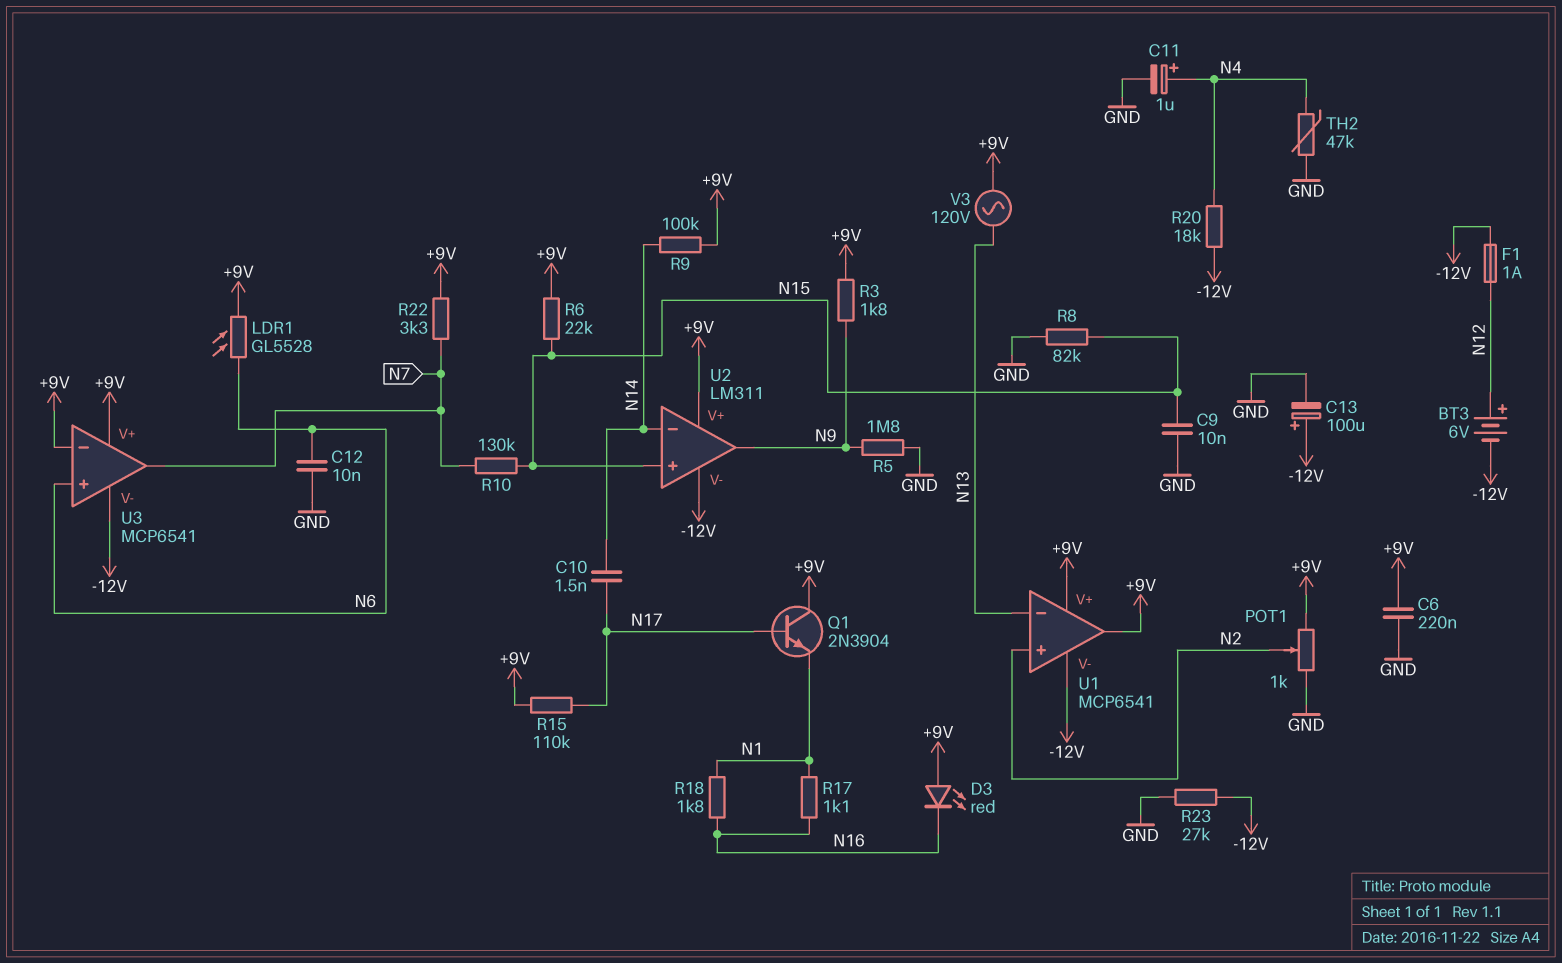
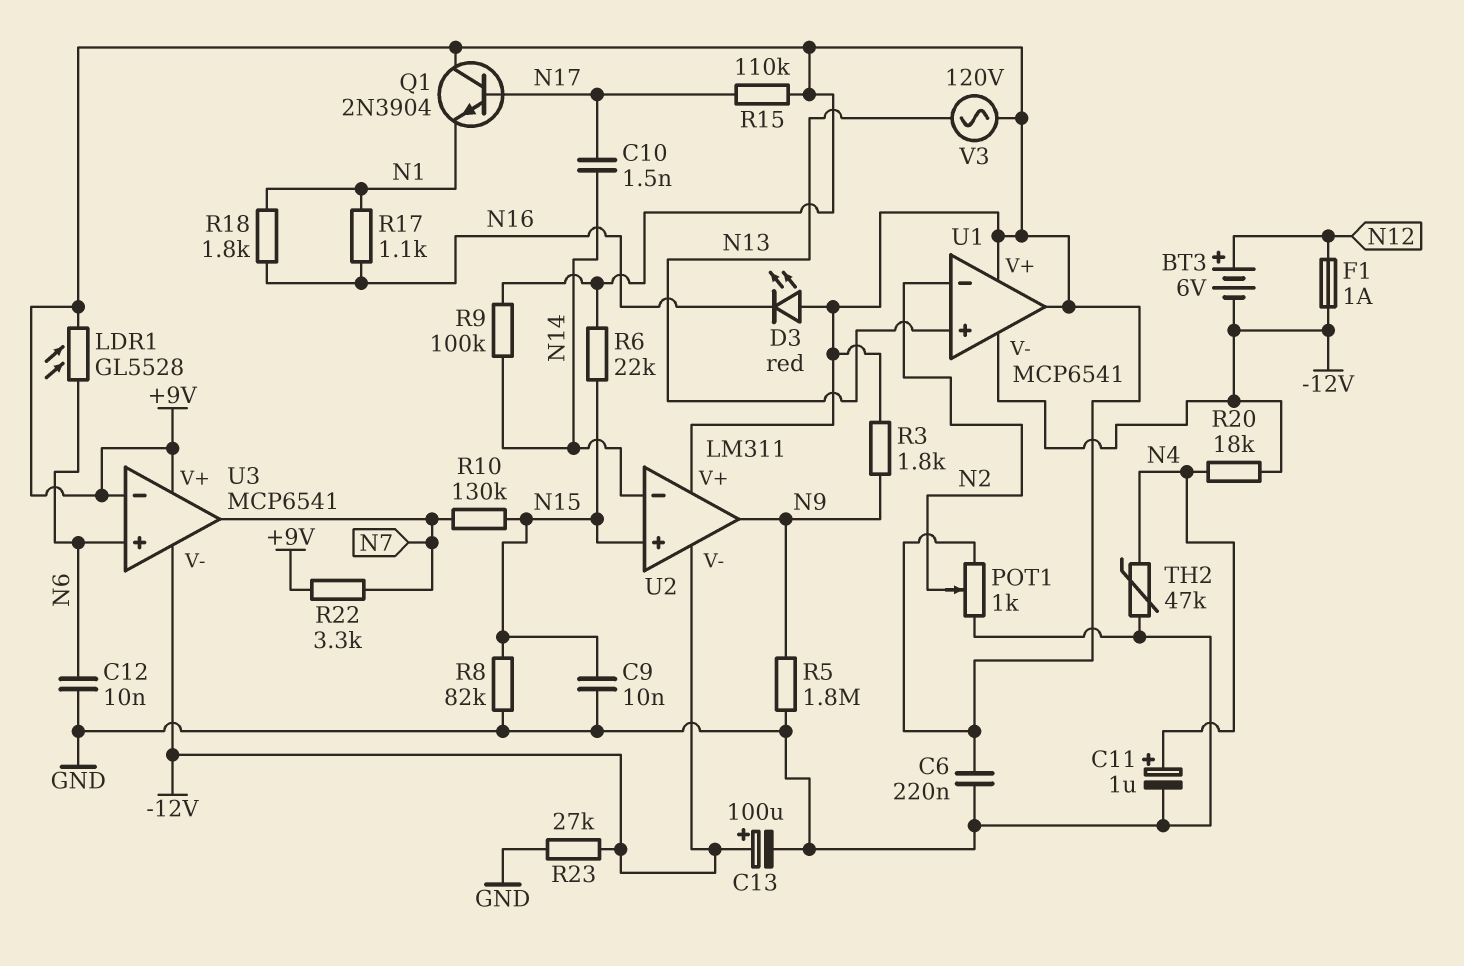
U1 pin in+: N2 -> N13
U1 pin in-: N13 -> N2

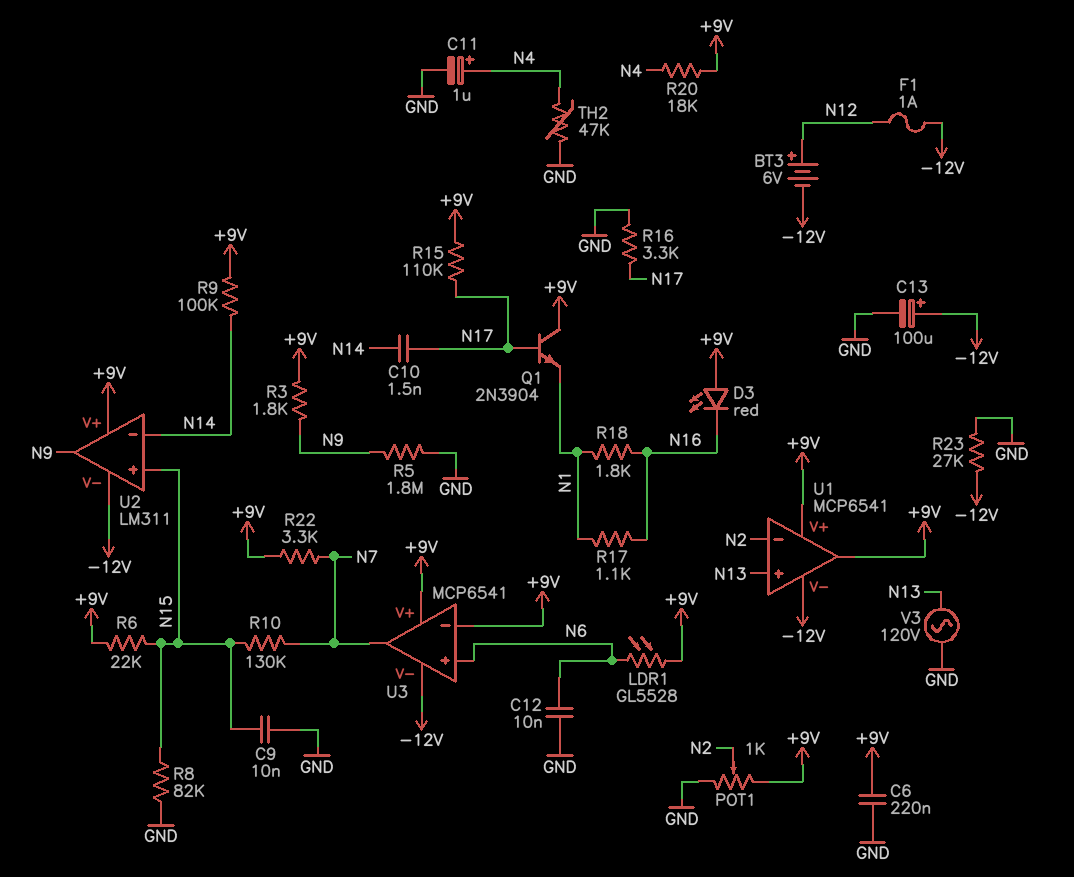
R16: none -> 3.3k (GND, N17)
R20: 18k (-12V, N4) -> 18k (+9V, N4)
V3: AC 120V (+9V, N13) -> AC 120V (GND, N13)

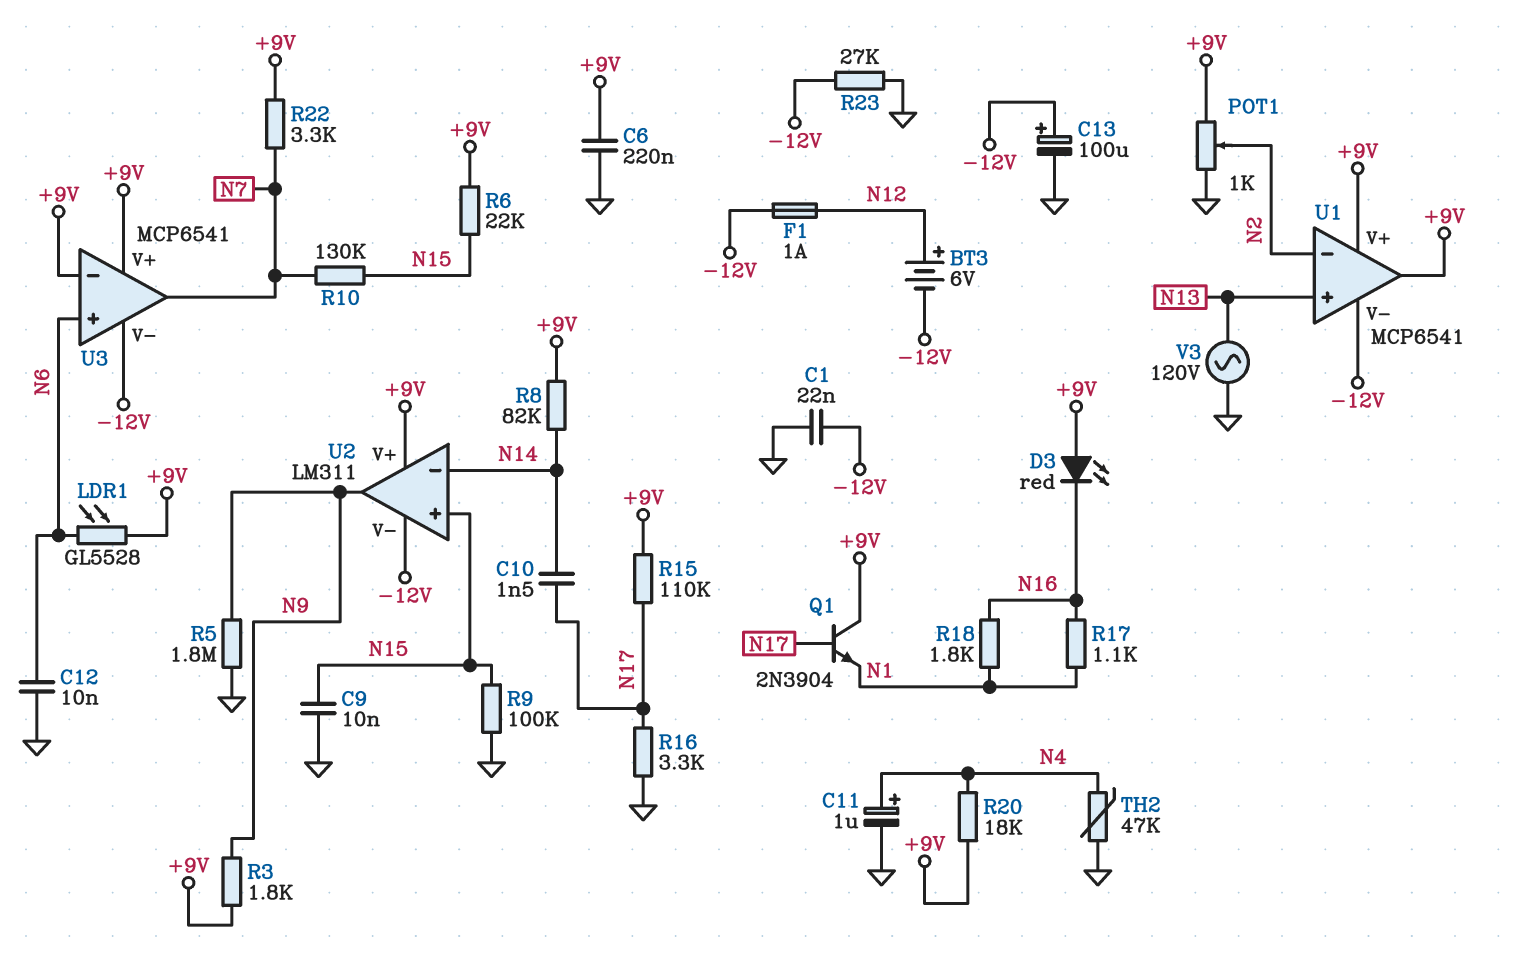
C1: none -> 22nF (-12V, GND)
R8: 82k (GND, N15) -> 82k (+9V, N14)
R9: 100k (+9V, N14) -> 100k (GND, N15)

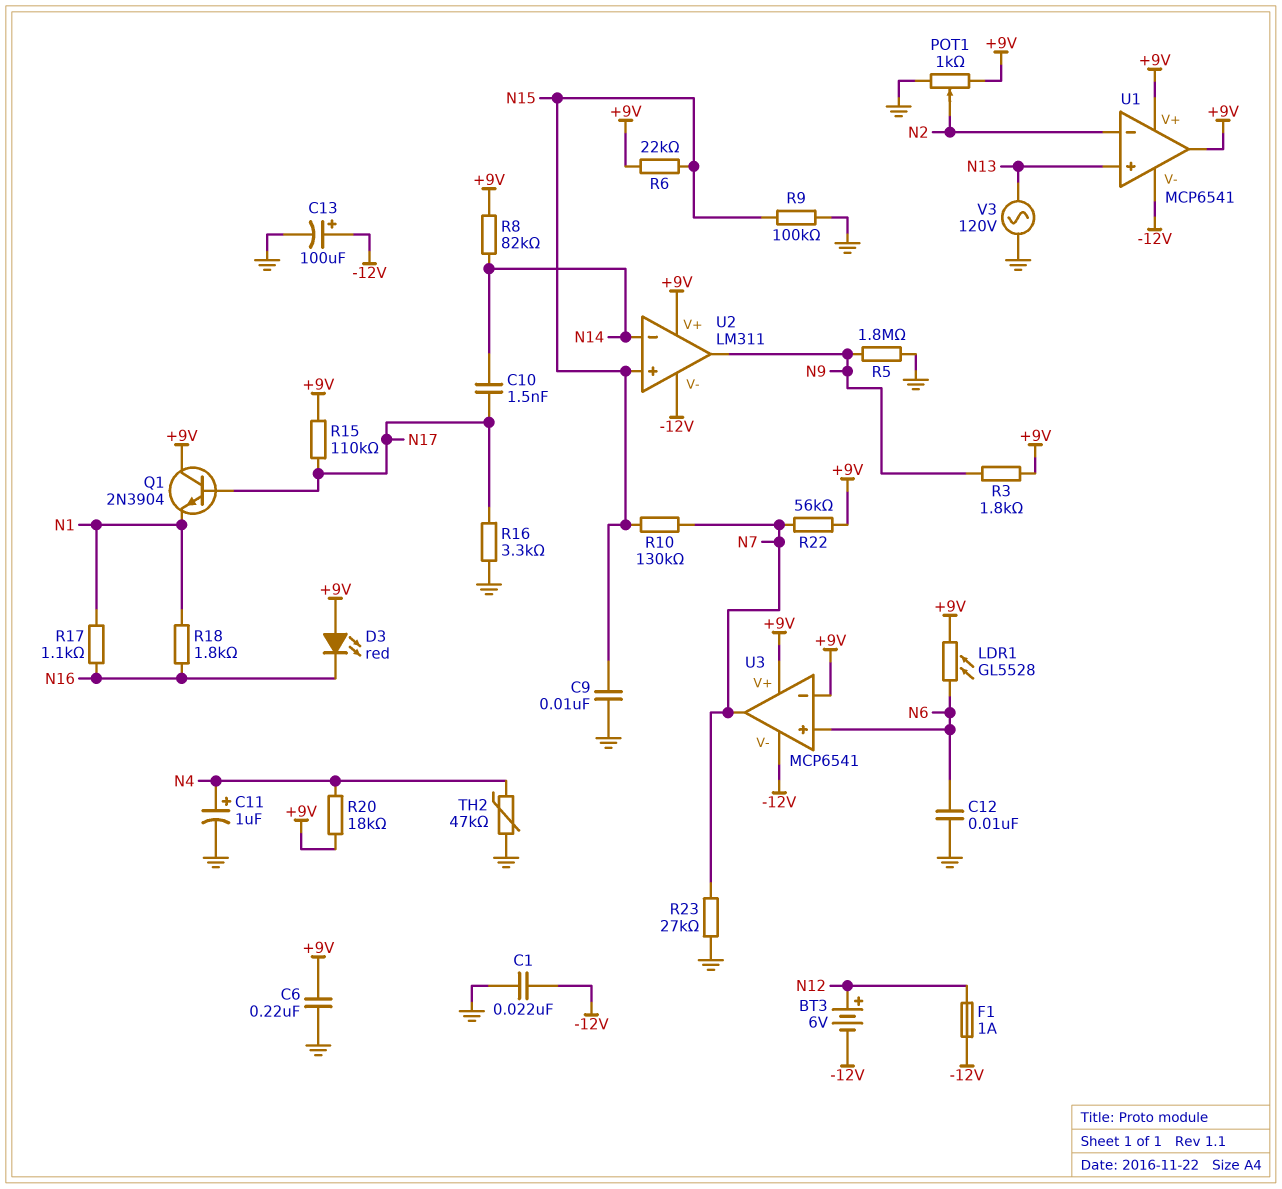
R22: 3.3k (+9V, N7) -> 56k (+9V, N7)
R23: 27k (-12V, GND) -> 27k (GND, N7)

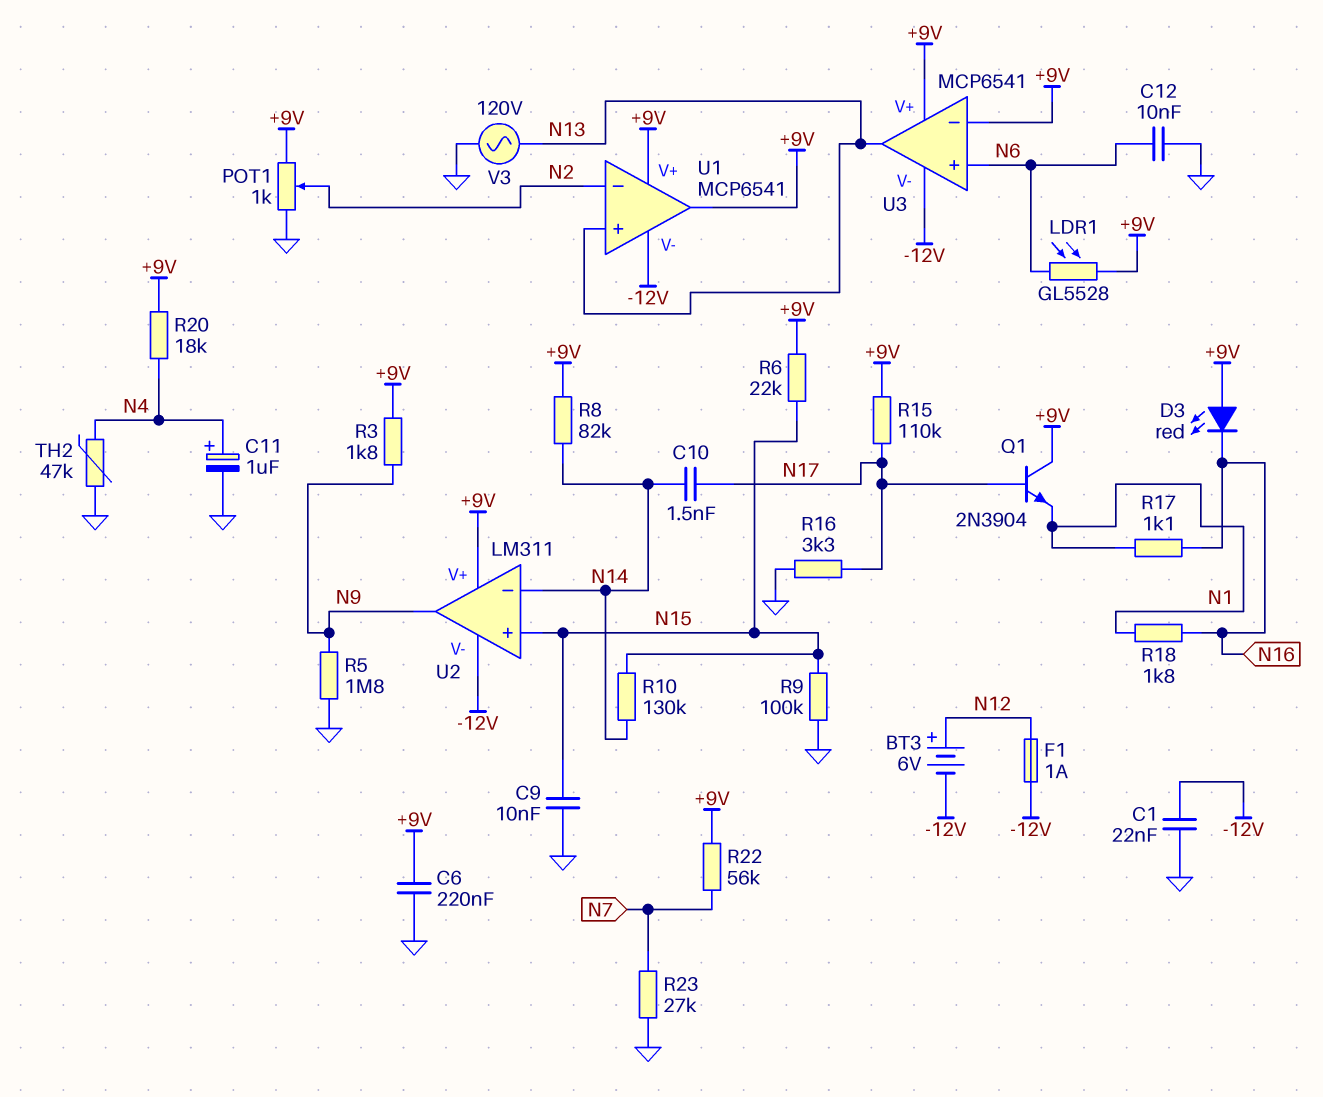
C13: 100uF (plus -12V, minus GND) -> none
R10: 130k (N7, N15) -> 130k (N14, N15)
U3 pin out: N7 -> N13

